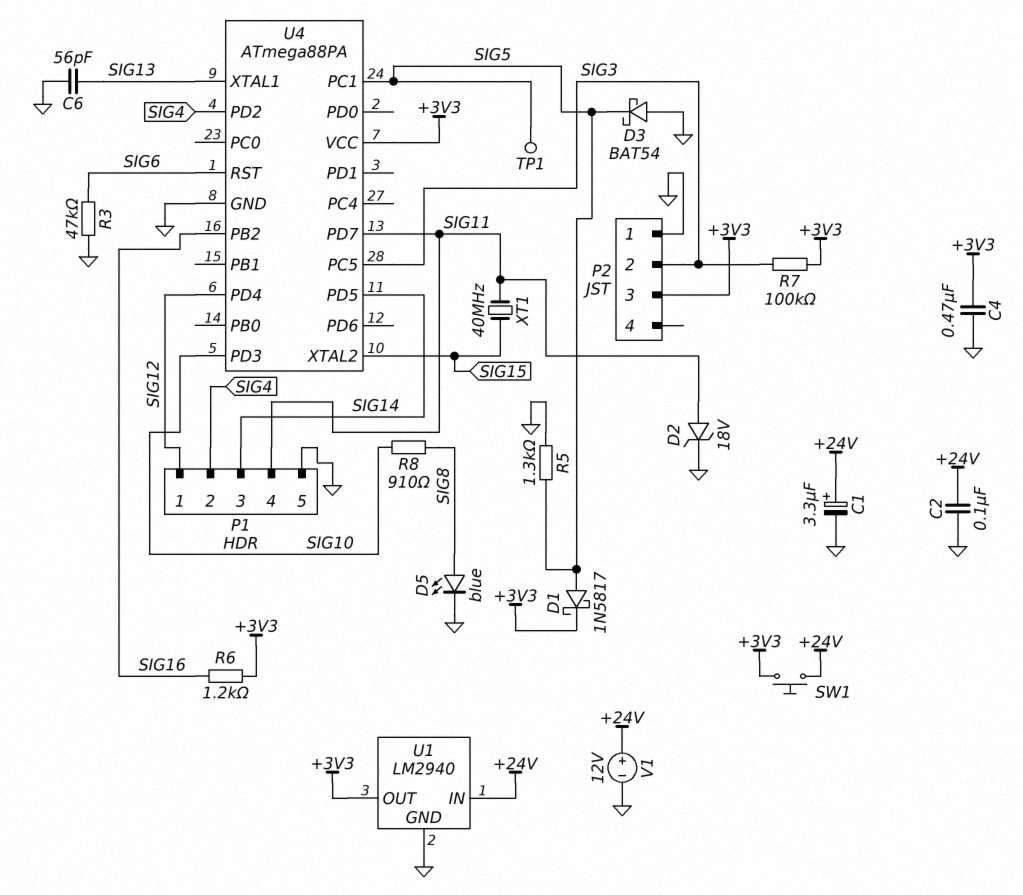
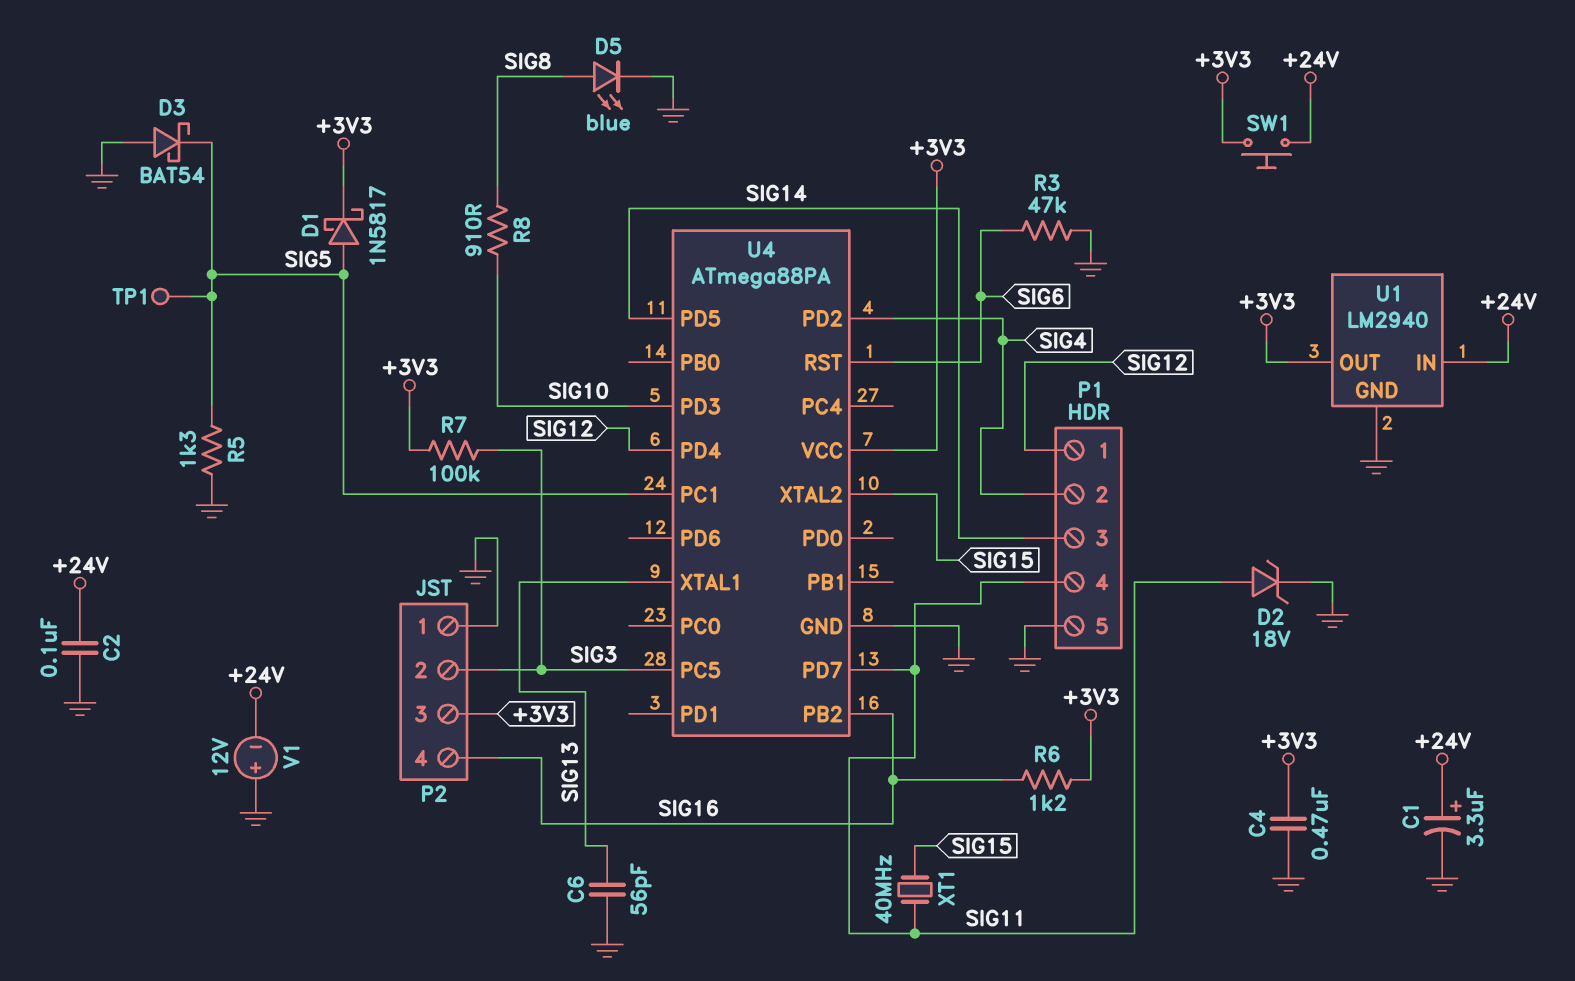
P2 pin 4: none -> SIG16
V1: 12V (plus +24V, minus GND) -> 12V (plus GND, minus +24V)

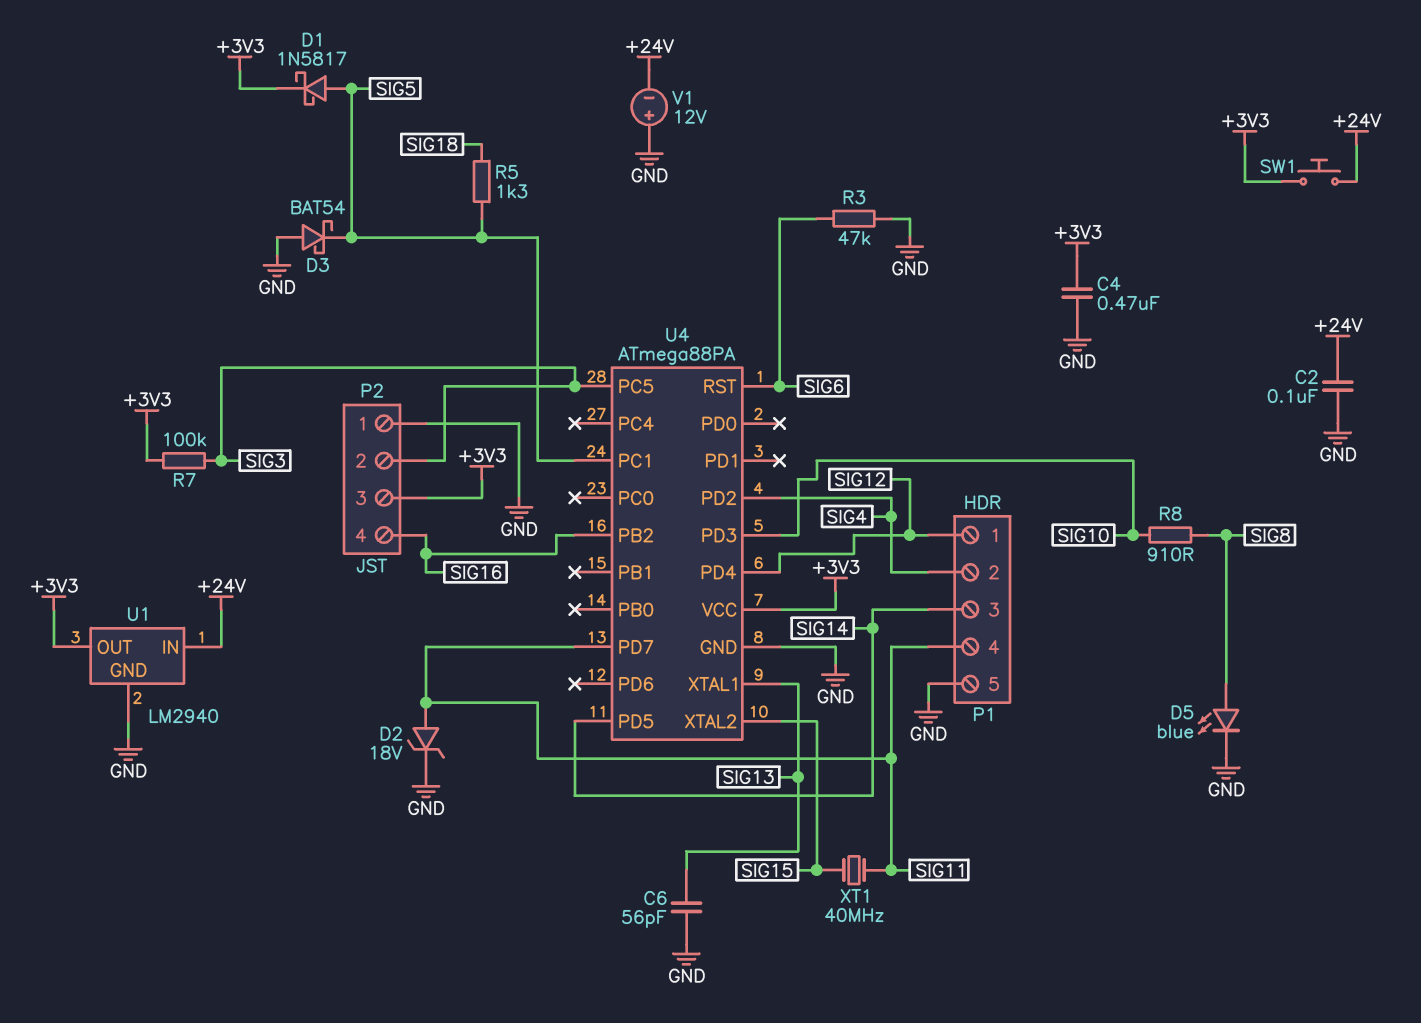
C1: 3.3uF (plus +24V, minus GND) -> none
R5: 1.3k (GND, SIG5) -> 1.3k (SIG5, SIG18)
R6: 1.2k (+3V3, SIG16) -> none
TP1: test point (SIG5) -> none

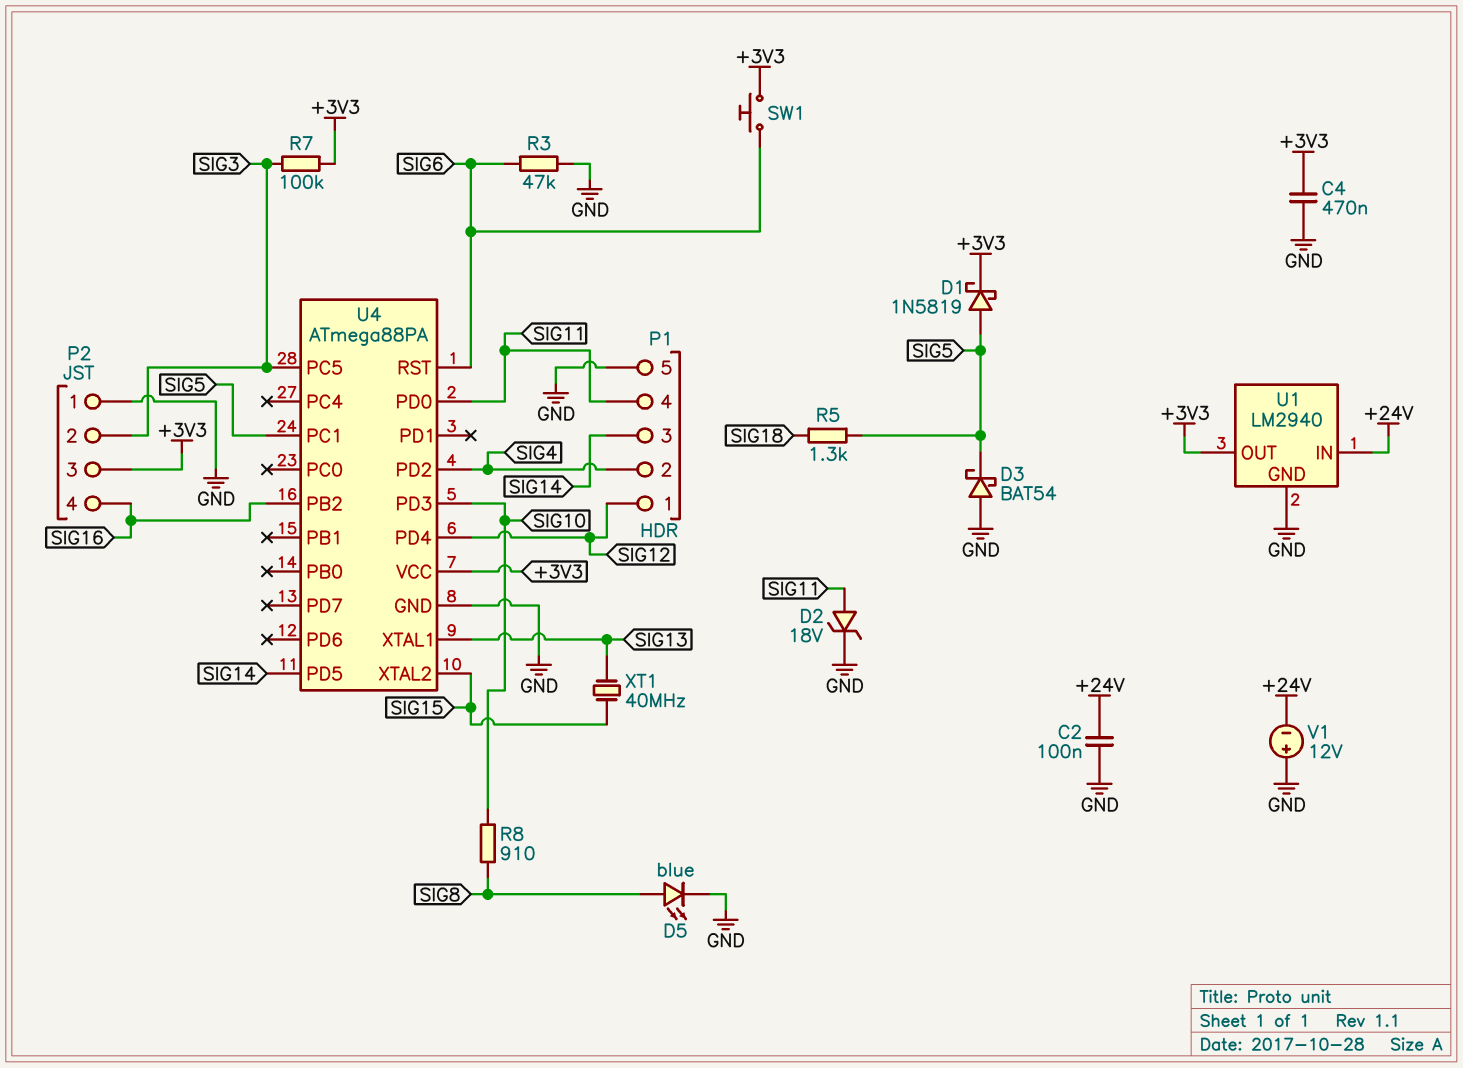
C6: 56pF (GND, SIG13) -> none
D1: schottky 1N5817 (A SIG5, K +3V3) -> schottky 1N5819 (A SIG5, K +3V3)
SW1: button (+3V3, +24V) -> button (+3V3, SIG6)
U4 pin PD0: none -> SIG11
U4 pin PD7: SIG11 -> none
XT1: 40MHz (SIG11, SIG15) -> 40MHz (SIG13, SIG15)

